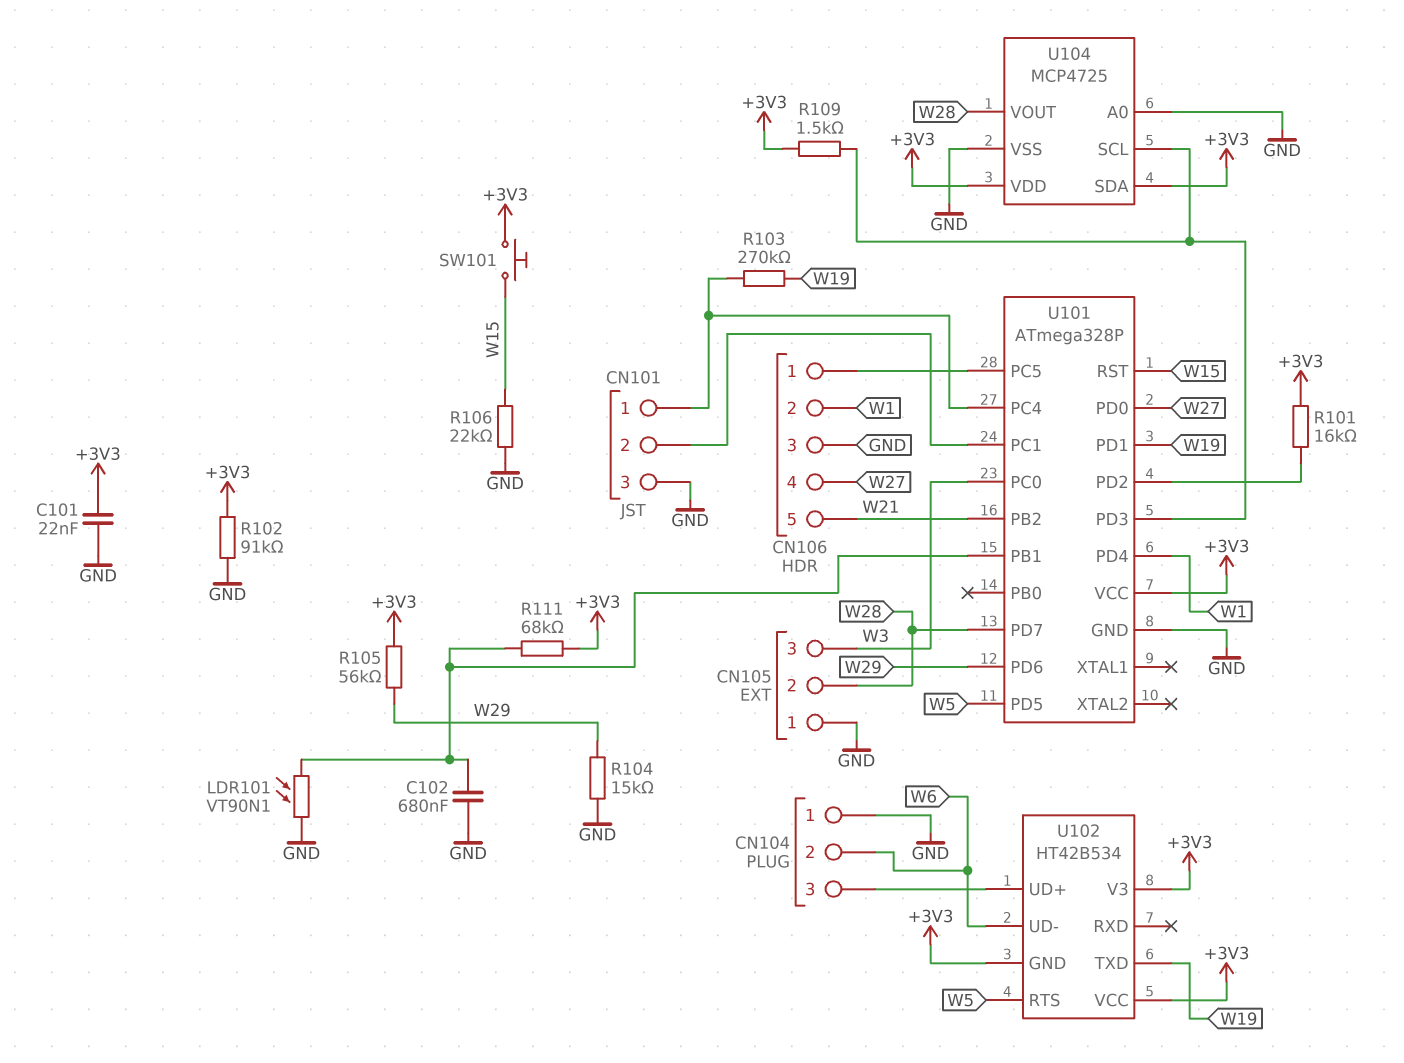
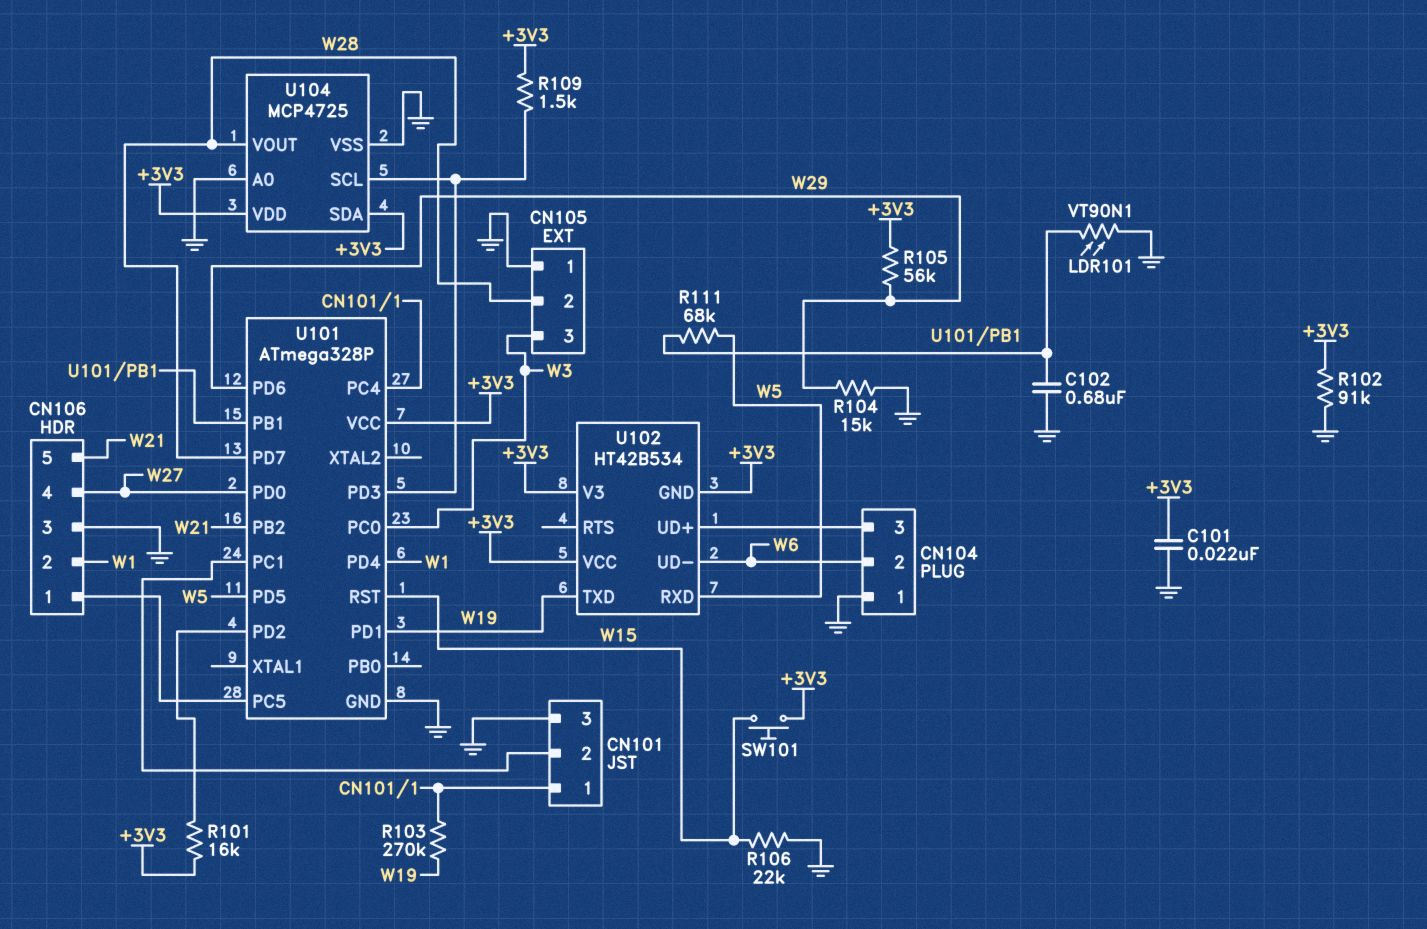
R111: 68k (+3V3, U101/PB1) -> 68k (U101/PB1, W5)
U102 pin RTS: W5 -> none
U102 pin RXD: none -> W5

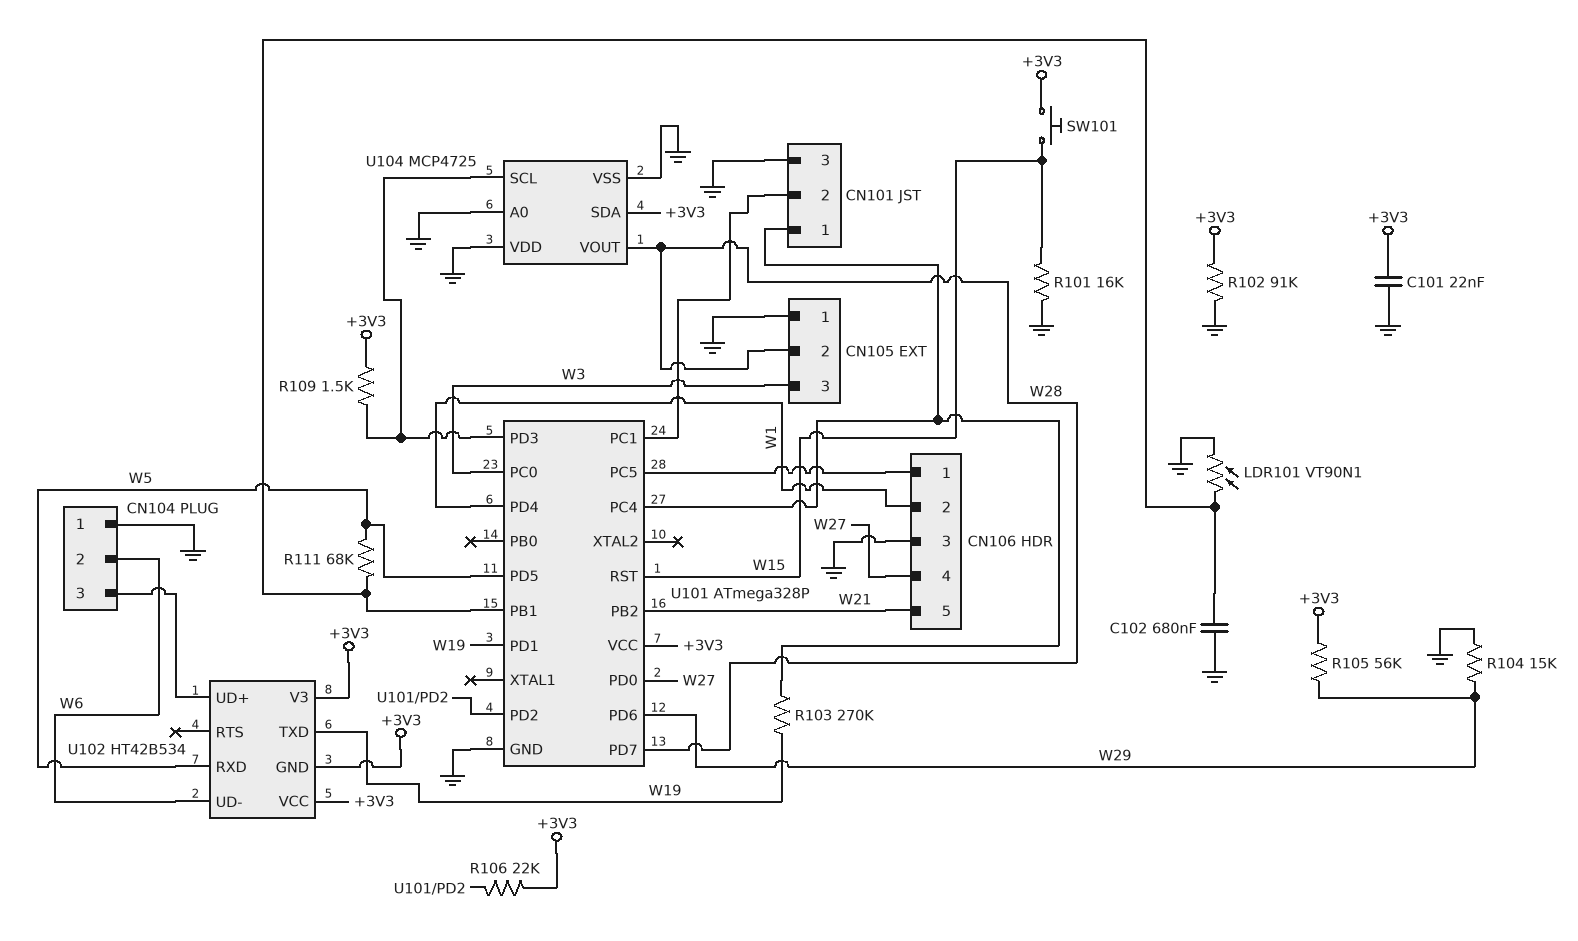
R101: 16k (+3V3, U101/PD2) -> 16k (GND, W15)
R106: 22k (GND, W15) -> 22k (+3V3, U101/PD2)
U104 pin VDD: +3V3 -> GND

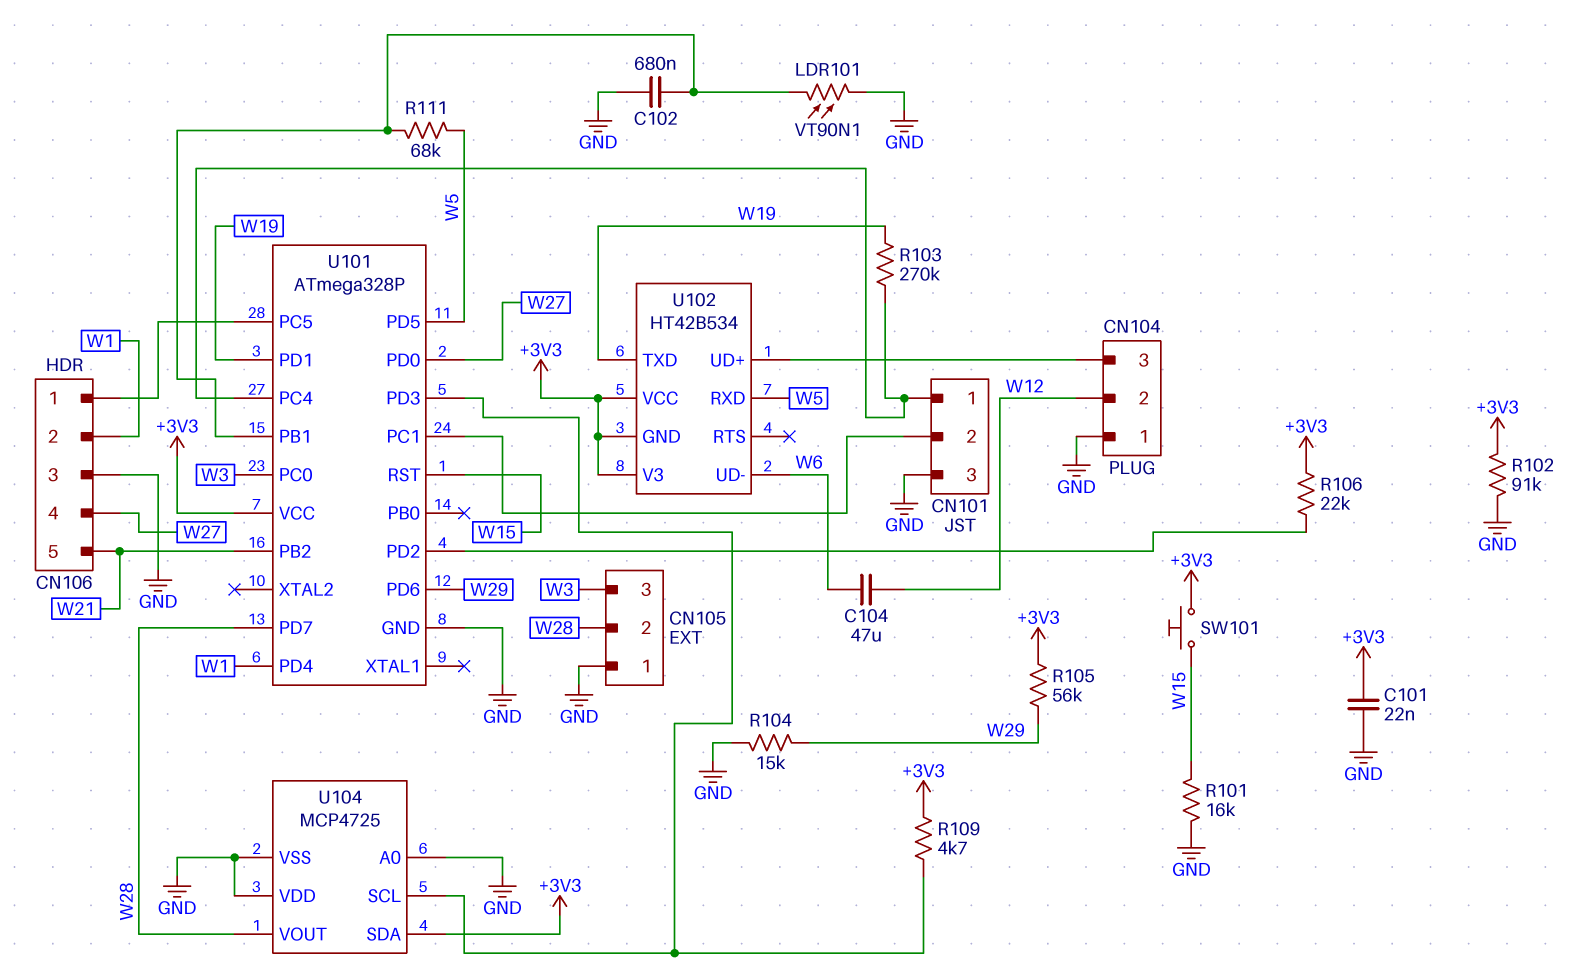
C104: none -> 47uF (W6, W12)
CN104 pin 2: W6 -> W12
R109: 1.5k (+3V3, U101/PD3) -> 4.7k (+3V3, U101/PD3)

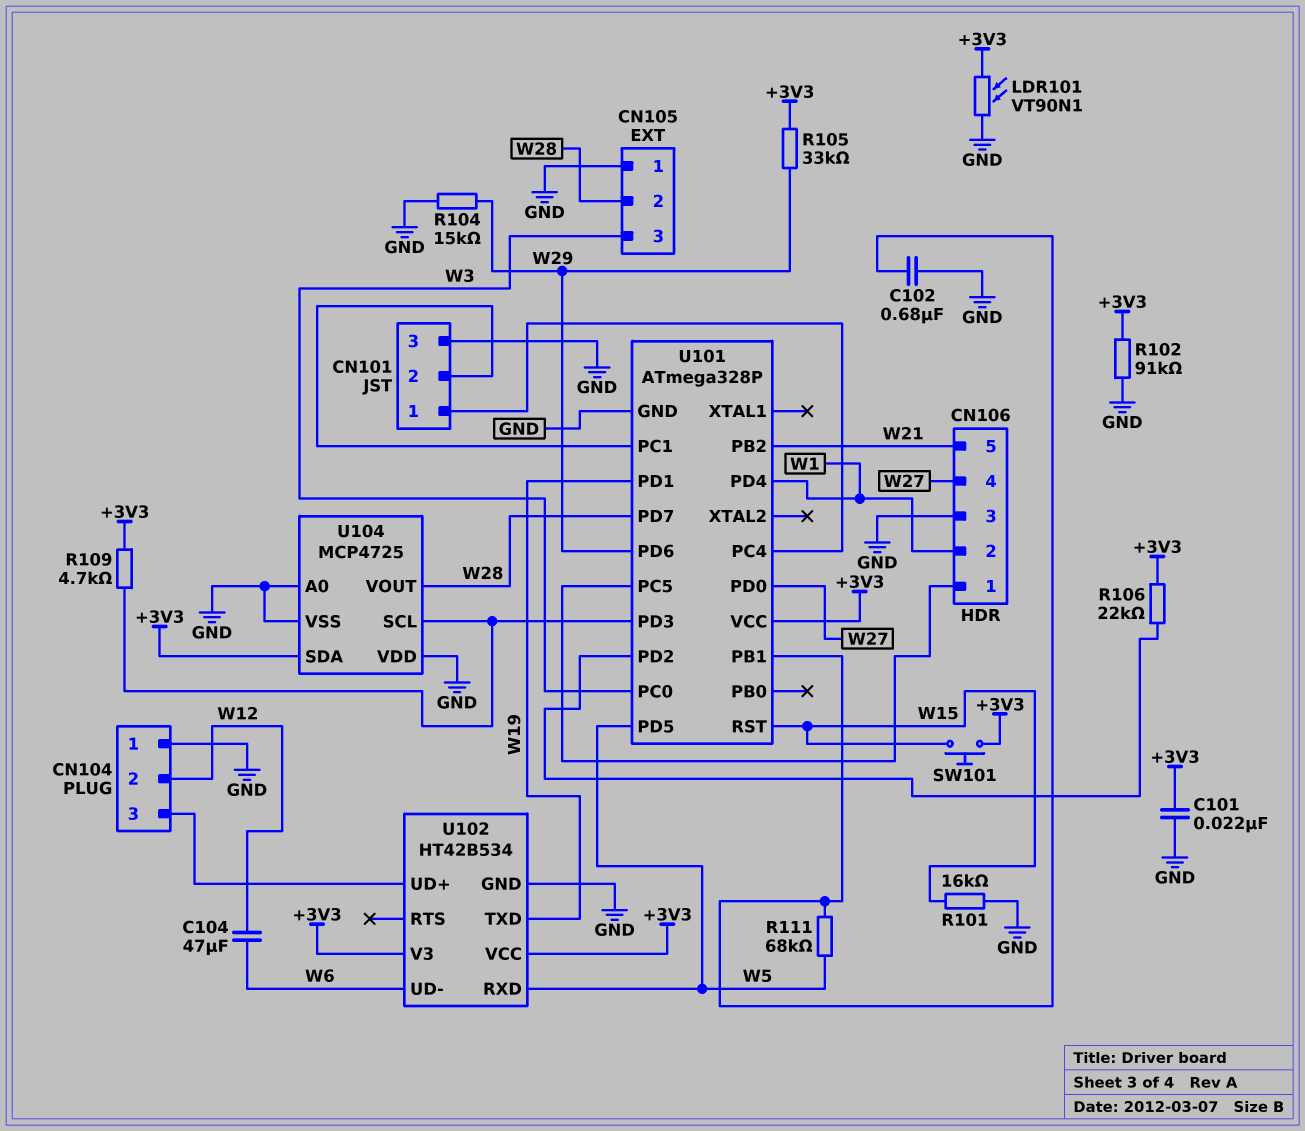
LDR101: VT90N1 (GND, U101/PB1) -> VT90N1 (+3V3, GND)
R103: 270k (CN101/1, W19) -> none
R105: 56k (+3V3, W29) -> 33k (+3V3, W29)
U102 pin GND: +3V3 -> GND

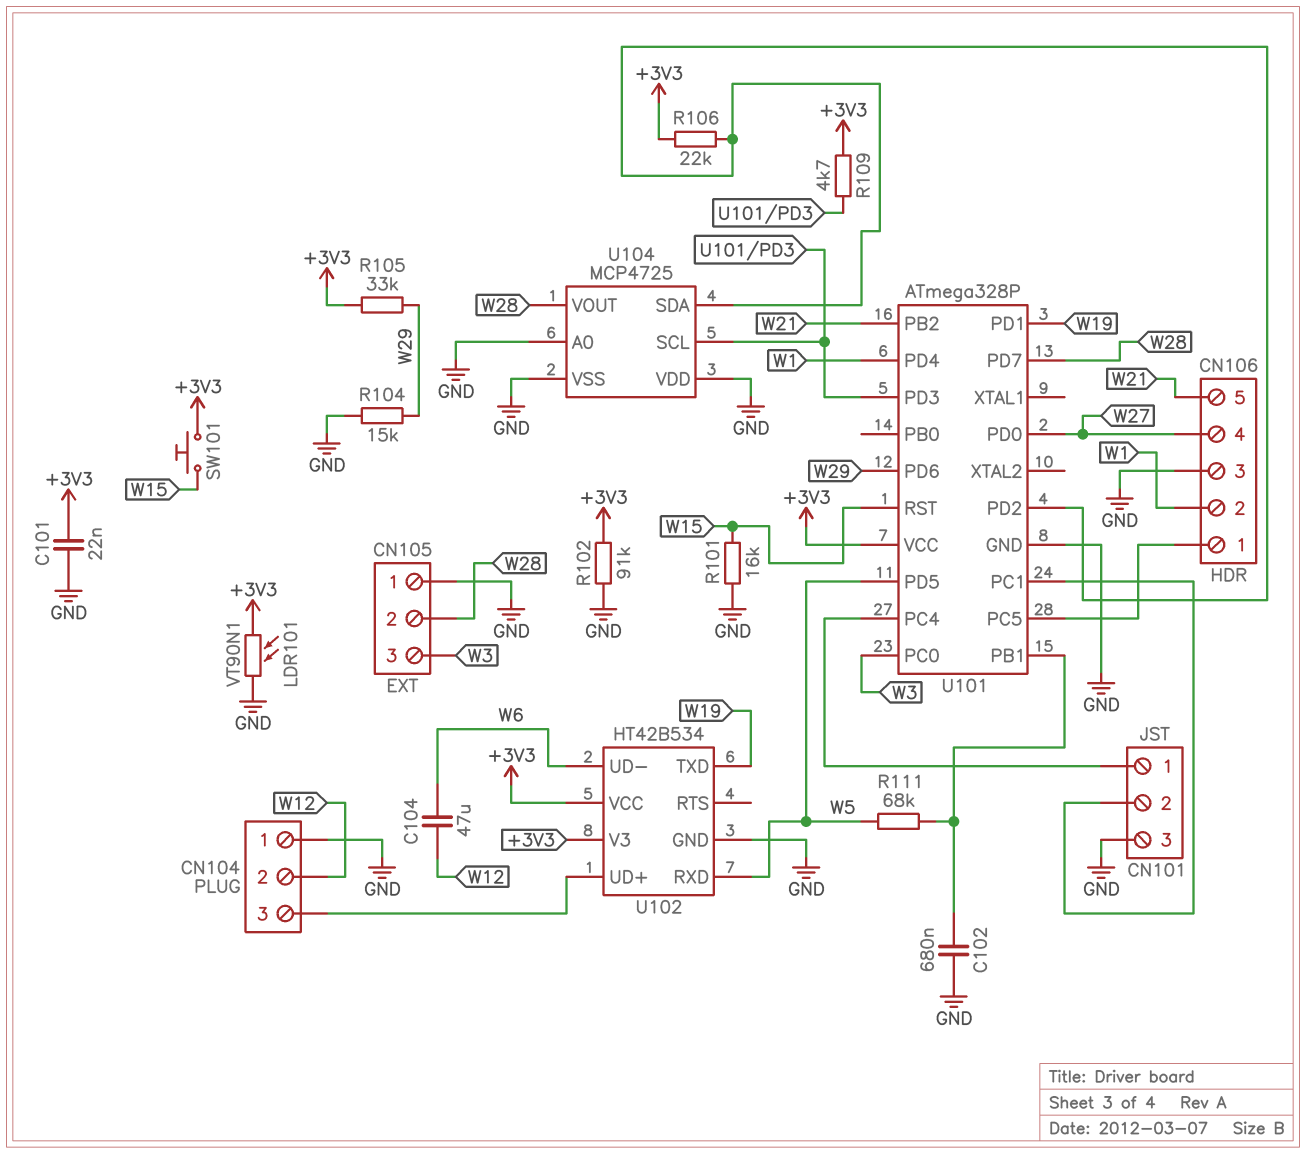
U104 pin SDA: +3V3 -> U101/PD2

